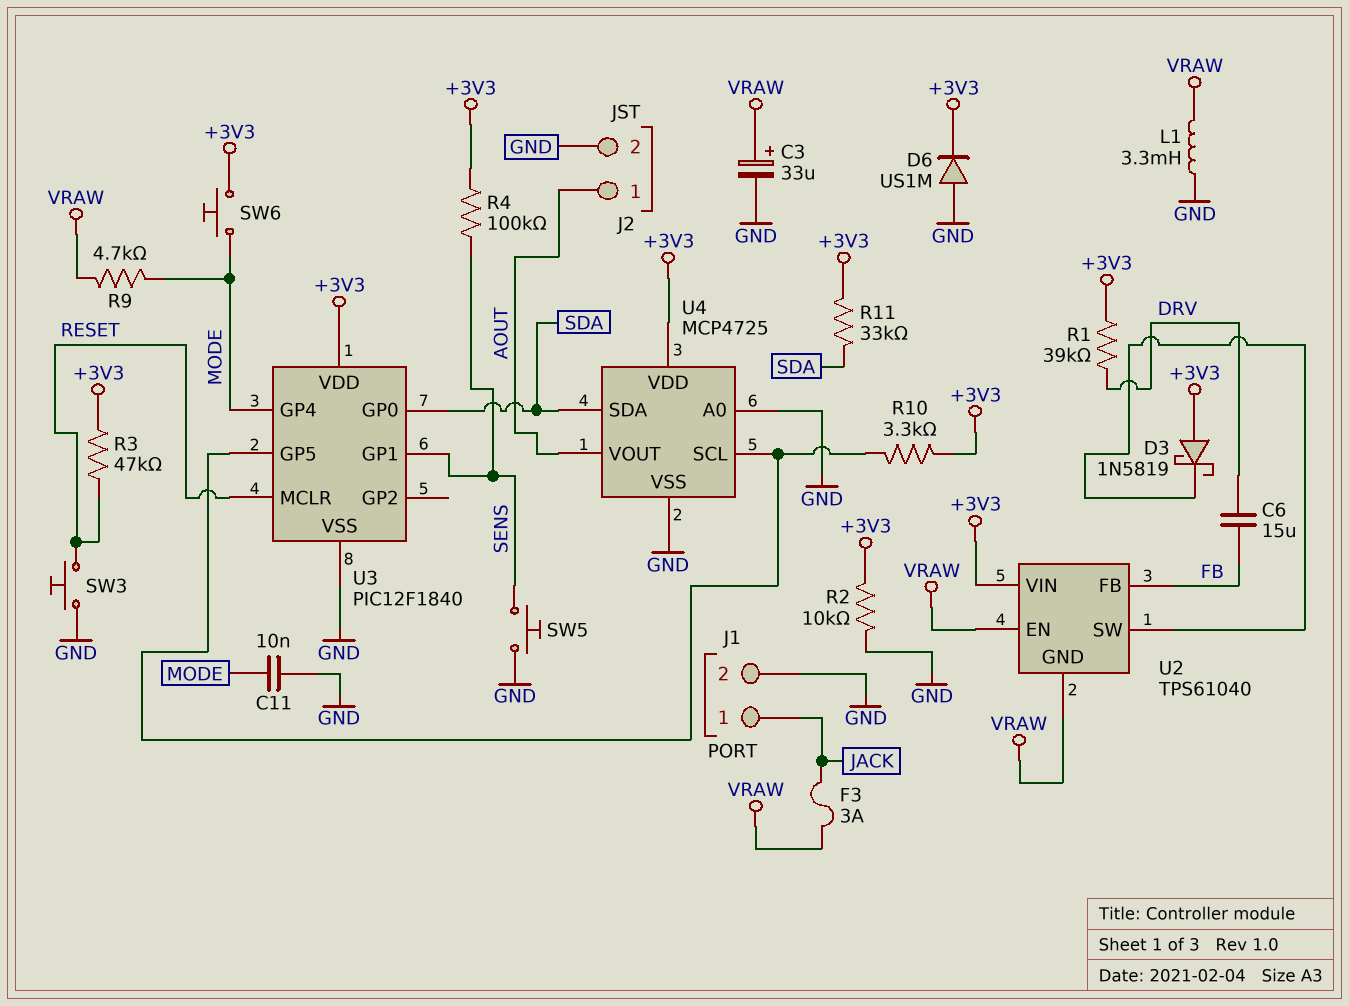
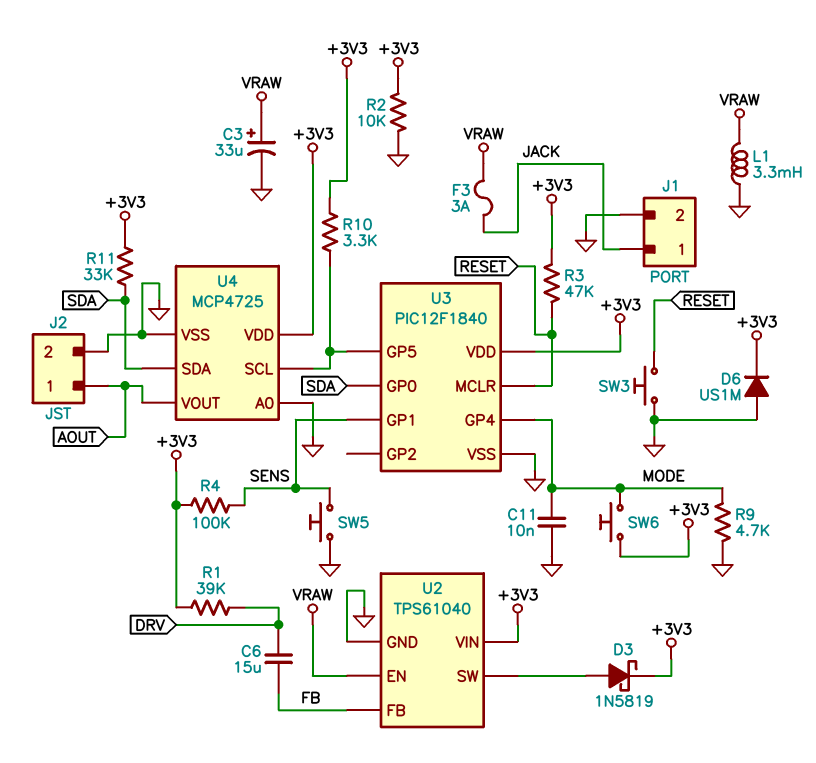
D3: schottky 1N5819 (A +3V3, K U2/SW) -> schottky 1N5819 (A U2/SW, K +3V3)
R9: 4.7k (MODE, VRAW) -> 4.7k (GND, MODE)
U2 pin GND: VRAW -> GND

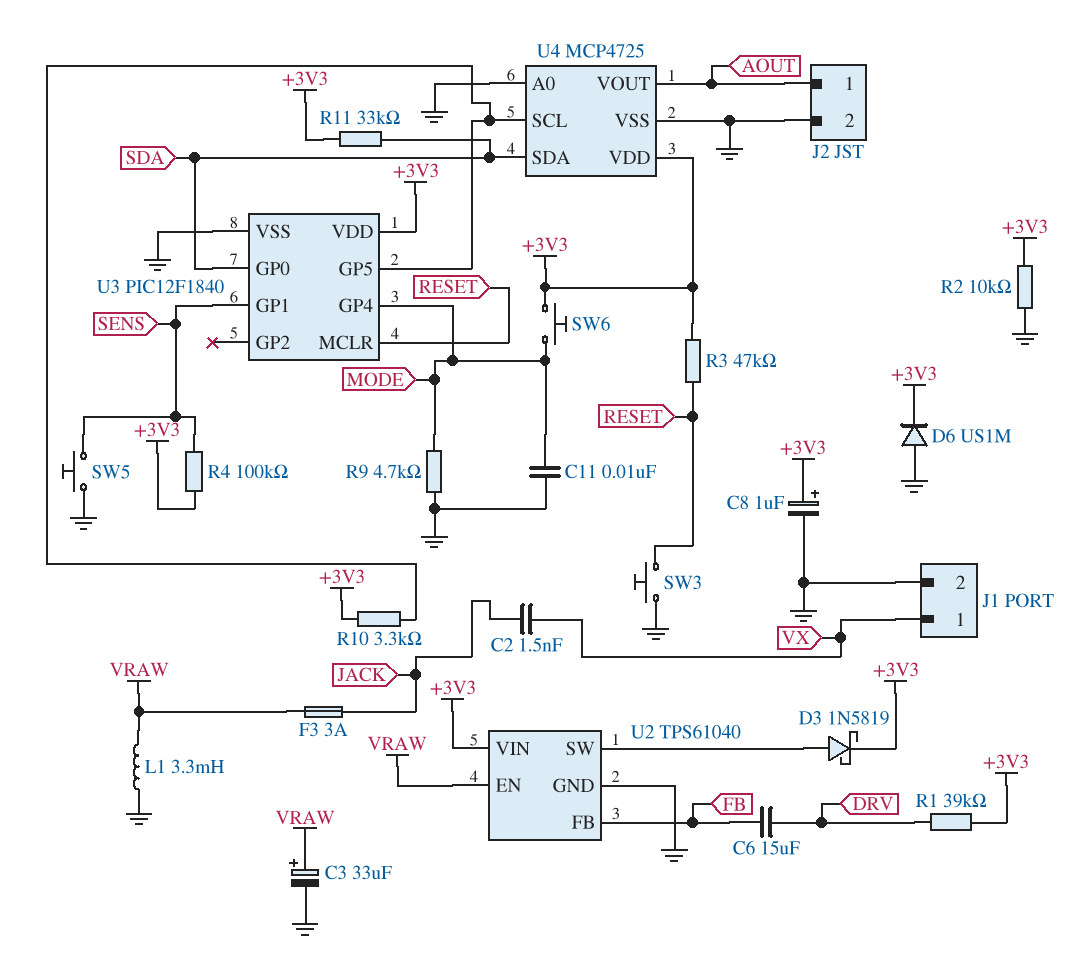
C2: none -> 1.5nF (JACK, VX)
C8: none -> 1uF (plus +3V3, minus GND)
J1 pin 1: JACK -> VX

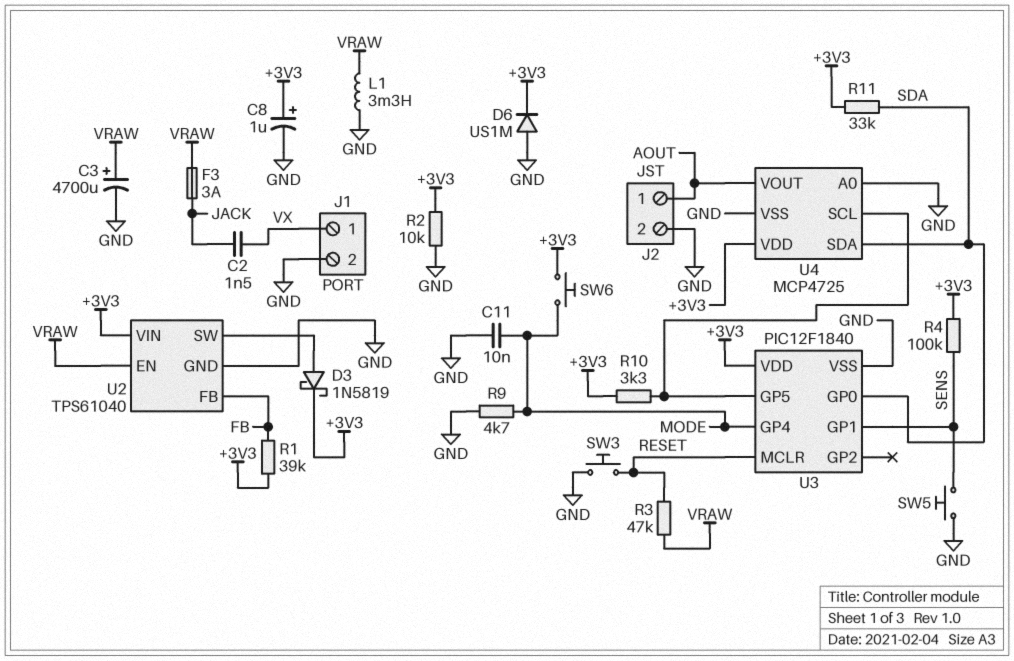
C3: 33uF (plus VRAW, minus GND) -> 4700uF (plus VRAW, minus GND)
C6: 15uF (DRV, FB) -> none
R1: 39k (+3V3, DRV) -> 39k (+3V3, FB)
R3: 47k (+3V3, RESET) -> 47k (RESET, VRAW)

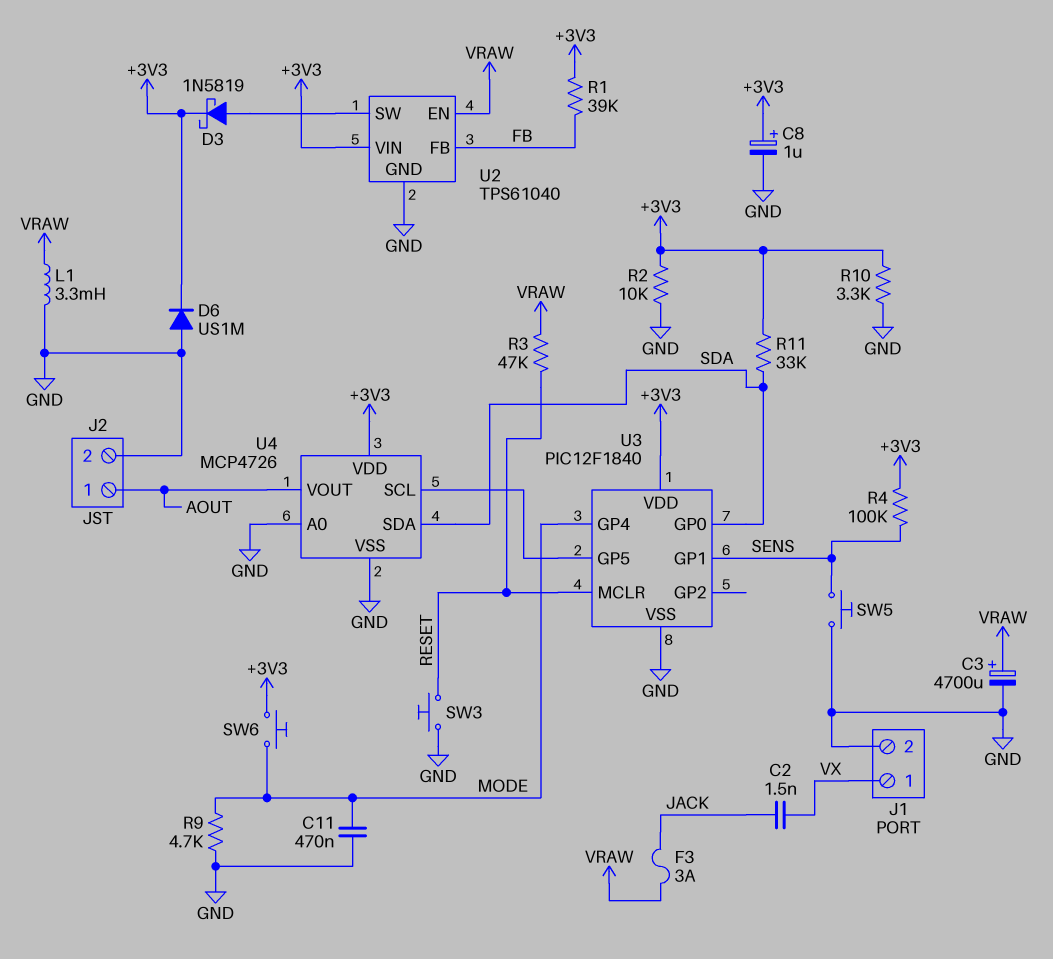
C11: 10nF (GND, MODE) -> 470nF (GND, MODE)
R10: 3.3k (+3V3, U3/GP5) -> 3.3k (+3V3, GND)
U4: MCP4725 -> MCP4726

